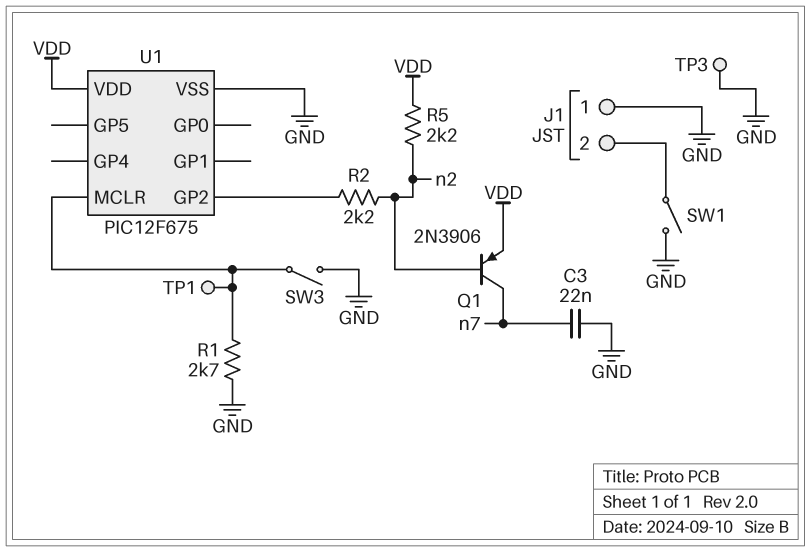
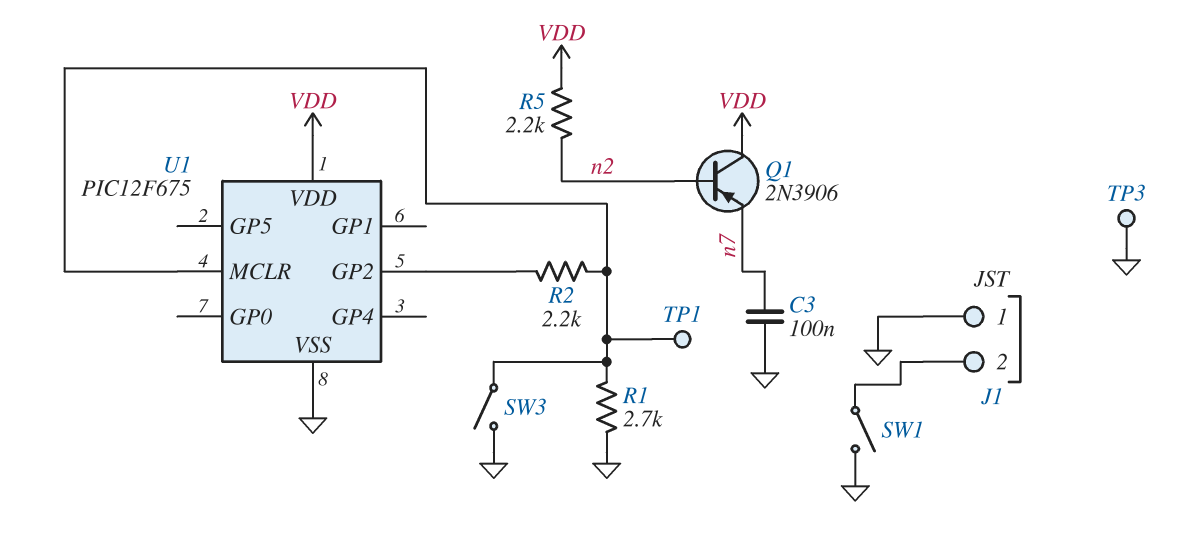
C3: 22nF (GND, n7) -> 100nF (GND, n7)
Q1: PNP 2N3906 (B n2, C n7, E VDD) -> PNP 2N3906 (B n2, C VDD, E n7)
R2: 2.2k (U1/GP2, n2) -> 2.2k (U1/GP2, U1/MCLR)

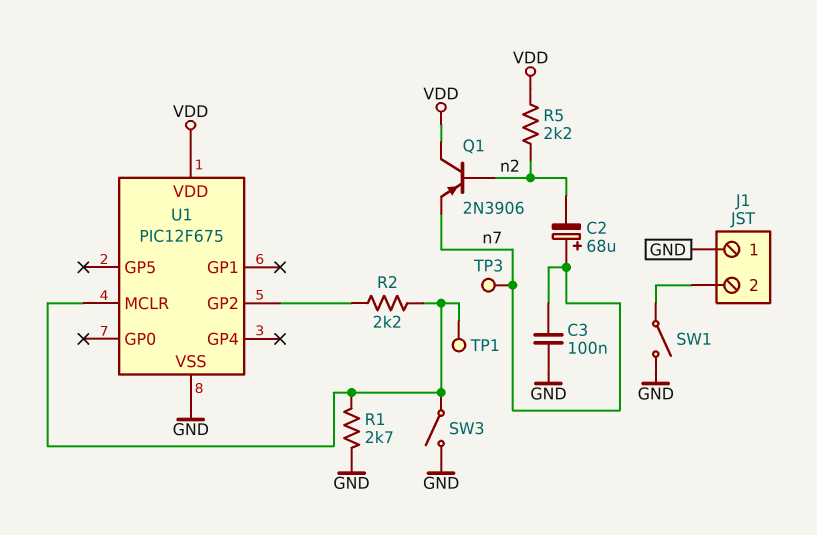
C2: none -> 68uF (plus n7, minus n2)
TP3: test point (GND) -> test point (n7)

